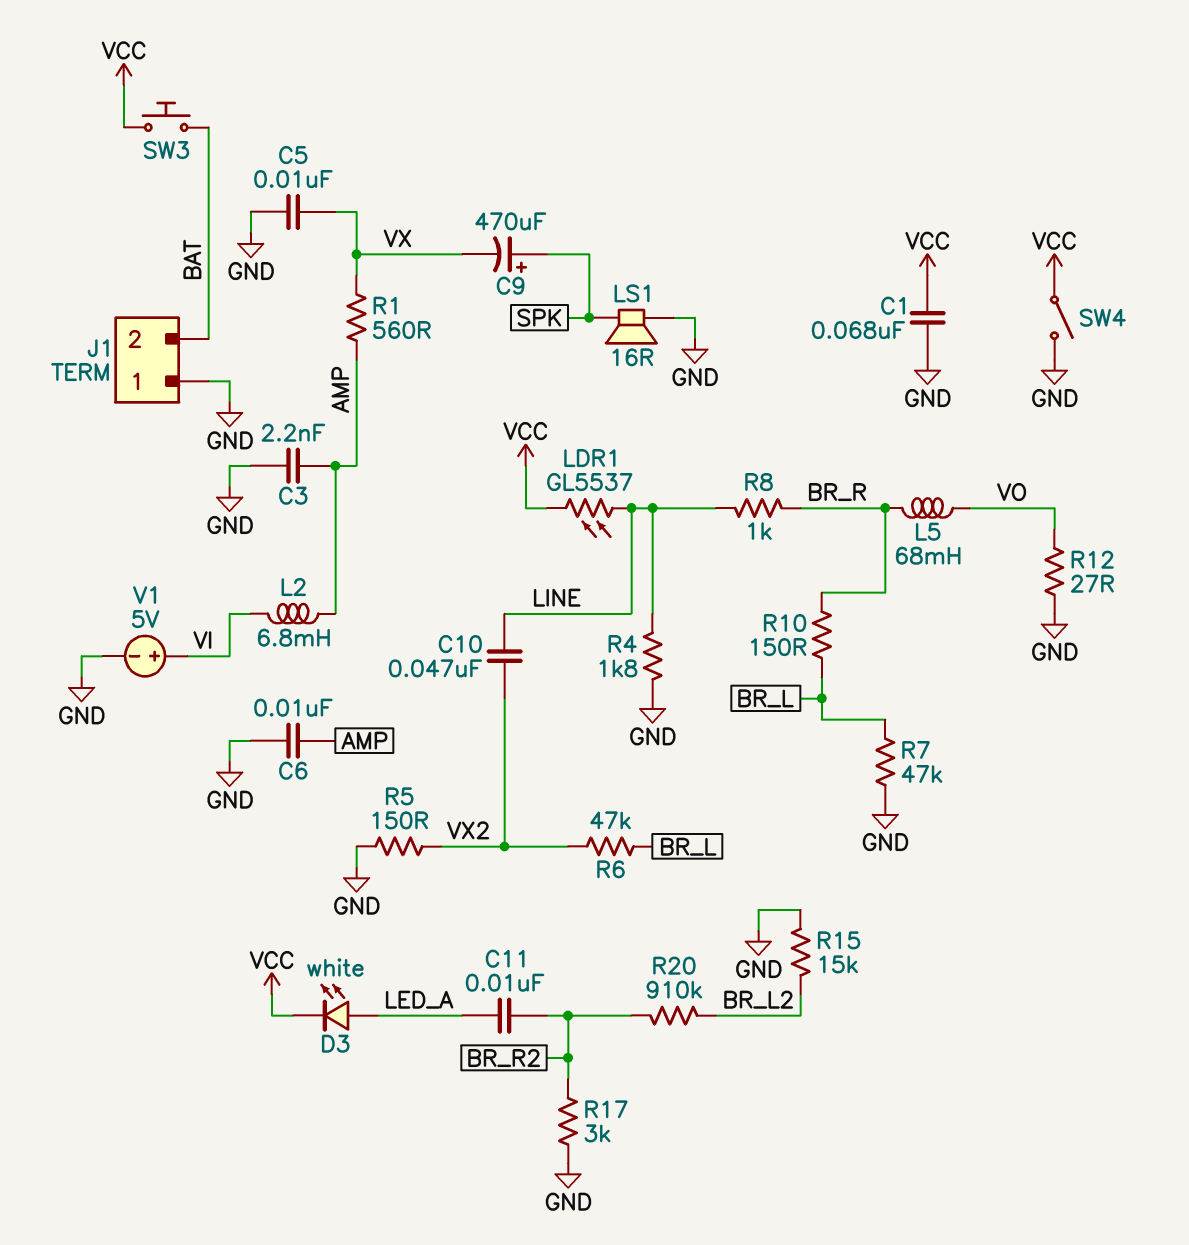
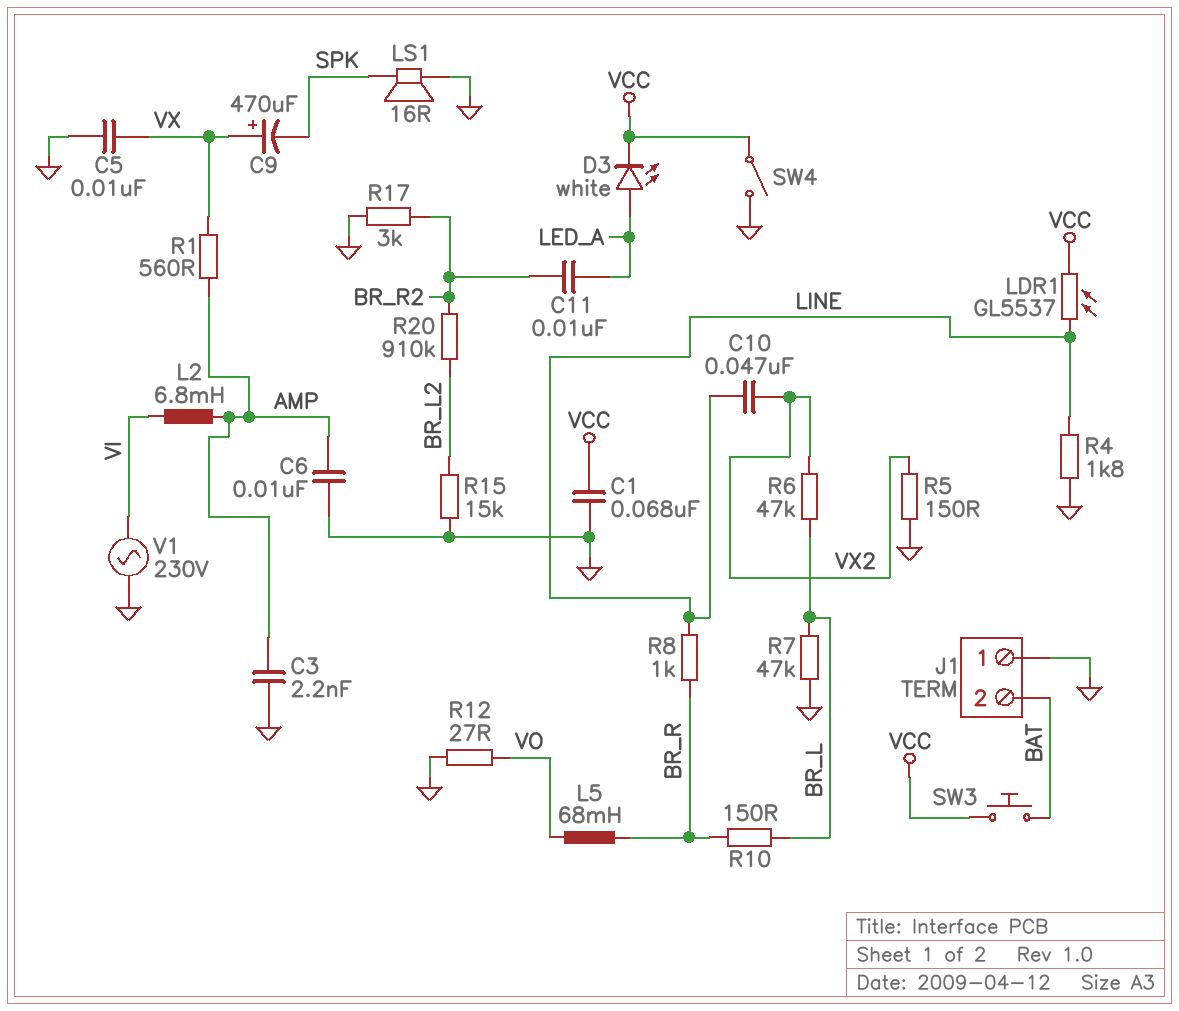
C9: 470uF (plus SPK, minus VX) -> 470uF (plus VX, minus SPK)
V1: 5V (plus VI, minus GND) -> AC 230V (GND, VI)

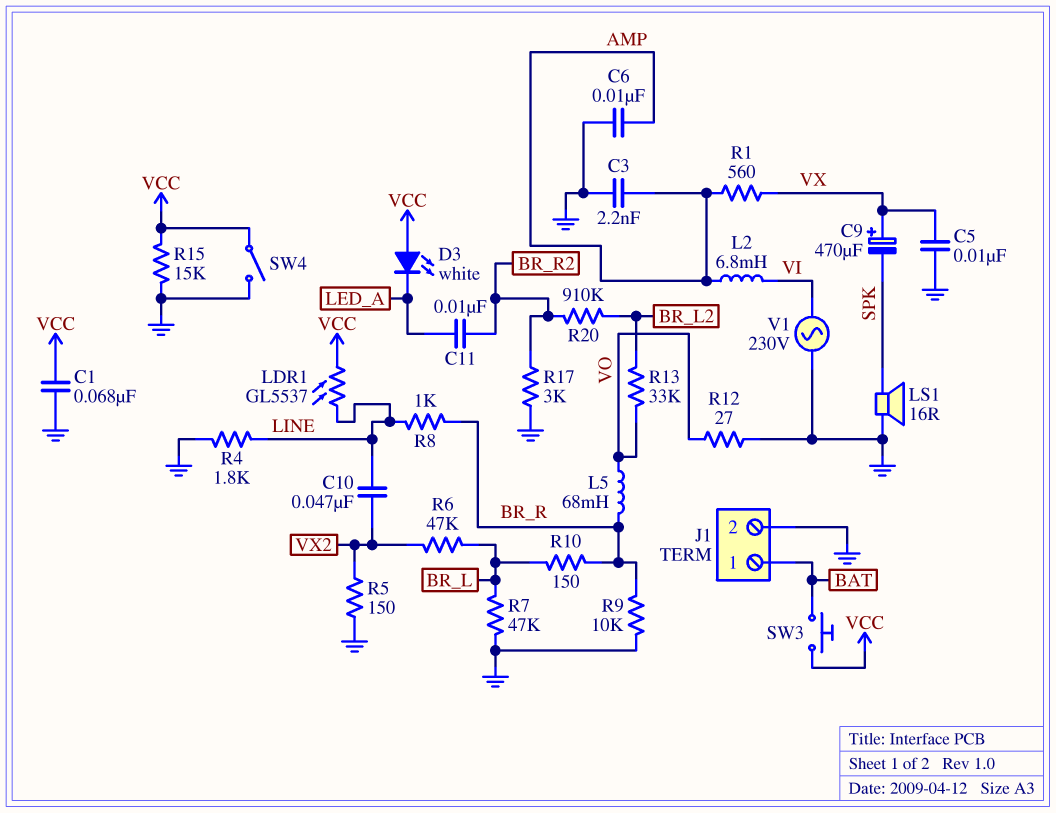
D3: LED white (A LED_A, K VCC) -> LED white (A VCC, K LED_A)
J1 pin 1: GND -> BAT
J1 pin 2: BAT -> GND
R9: none -> 10k (BR_R, GND)
R13: none -> 33k (BR_L2, VO)
R15: 15k (BR_L2, GND) -> 15k (GND, VCC)

